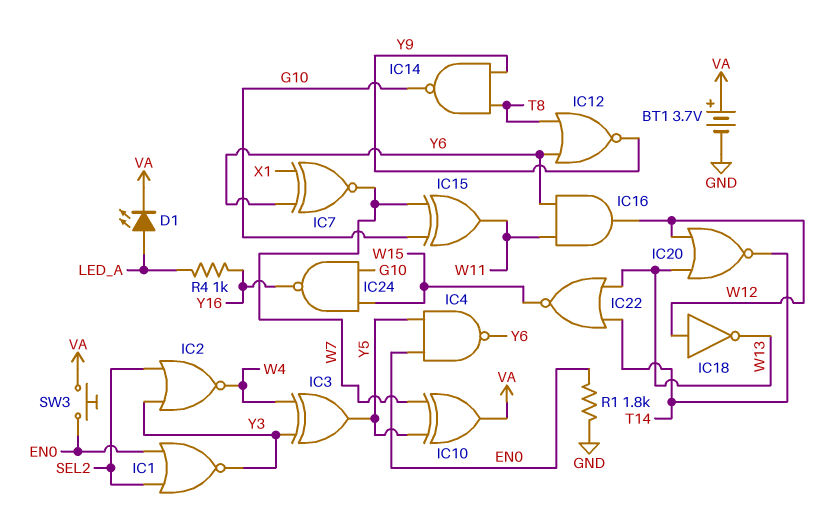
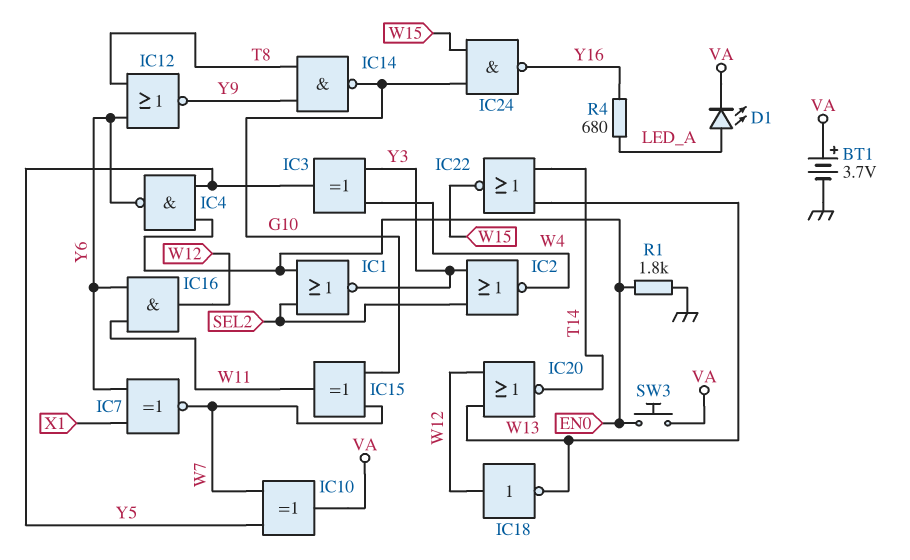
R4: 1k (LED_A, Y16) -> 680 (LED_A, Y16)

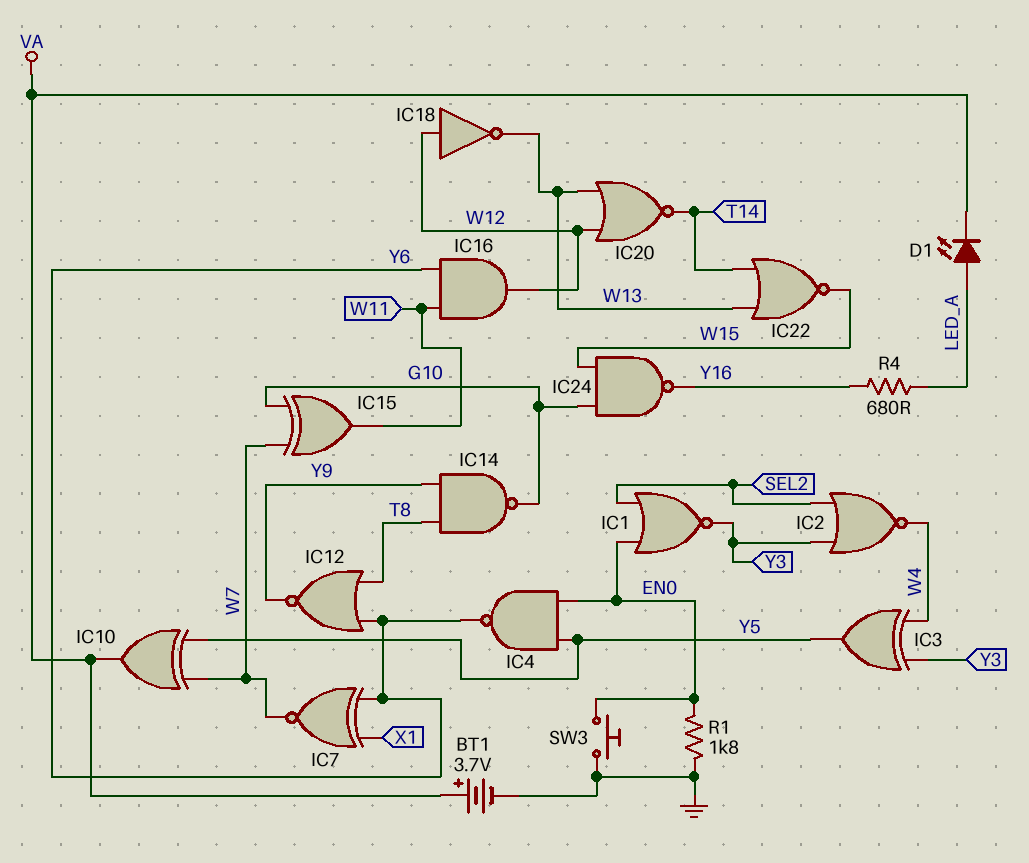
SW3: button (EN0, VA) -> button (EN0, GND)

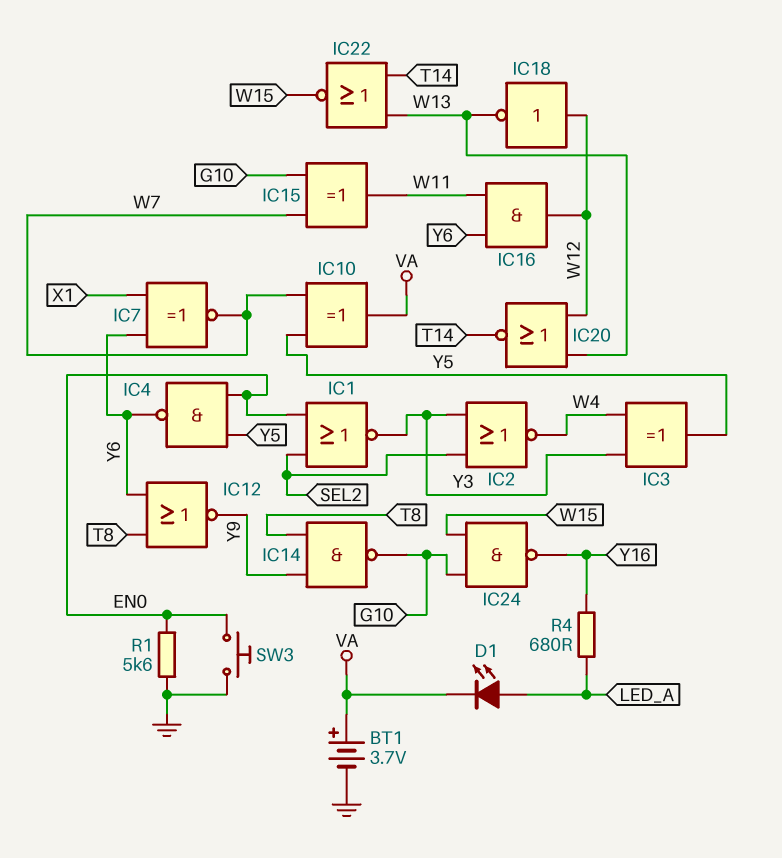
R1: 1.8k (EN0, GND) -> 5.6k (EN0, GND)

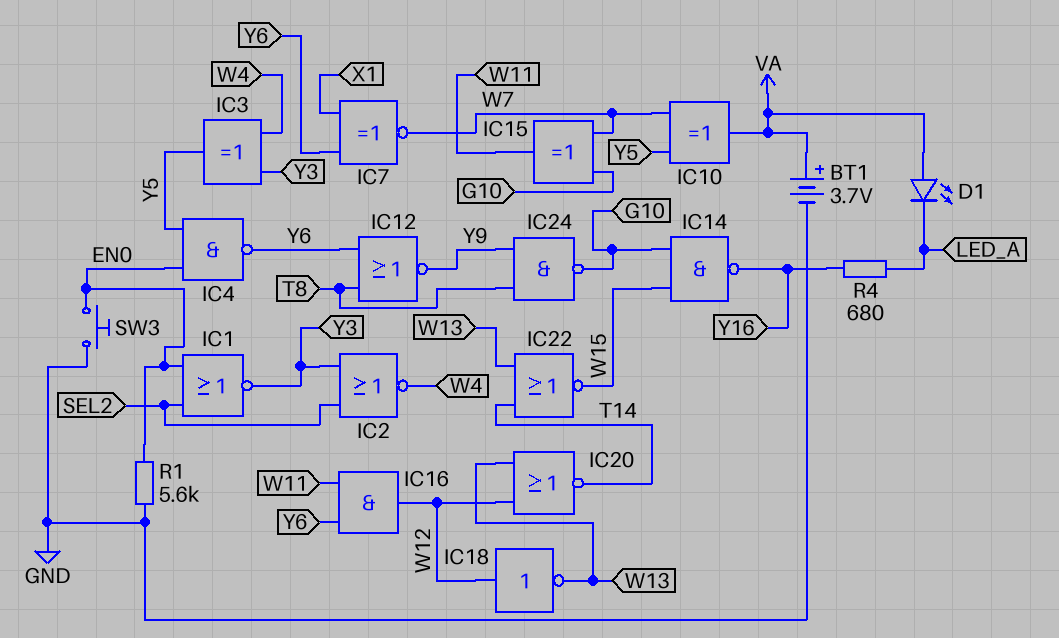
D1: LED (A LED_A, K VA) -> LED (A VA, K LED_A)
IC14: NAND (in T8, in Y9, out G10) -> NAND (in G10, in W15, out Y16)
IC24: NAND (in G10, in W15, out Y16) -> NAND (in T8, in Y9, out G10)

